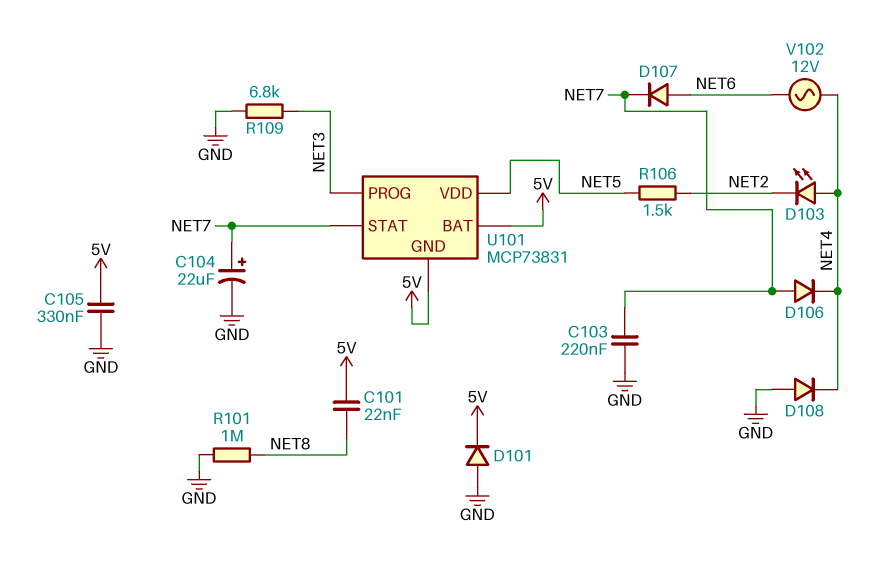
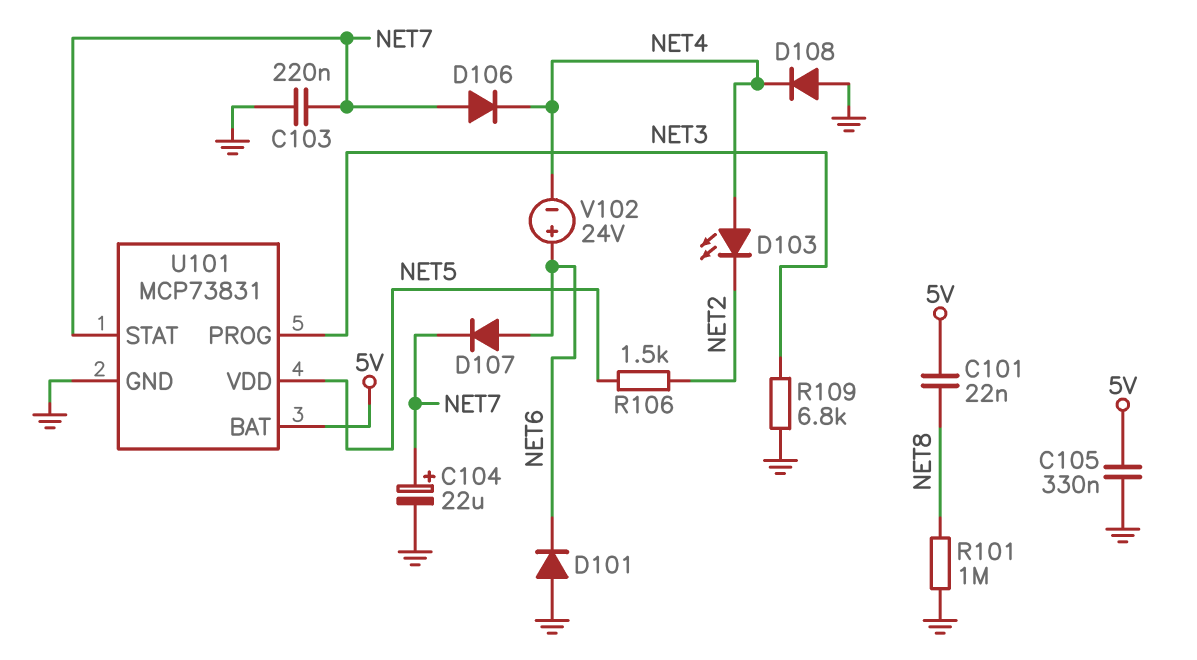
D101: diode (A GND, K 5V) -> diode (A GND, K NET6)
U101 pin GND: 5V -> GND
V102: AC 12V (NET4, NET6) -> 24V (plus NET6, minus NET4)

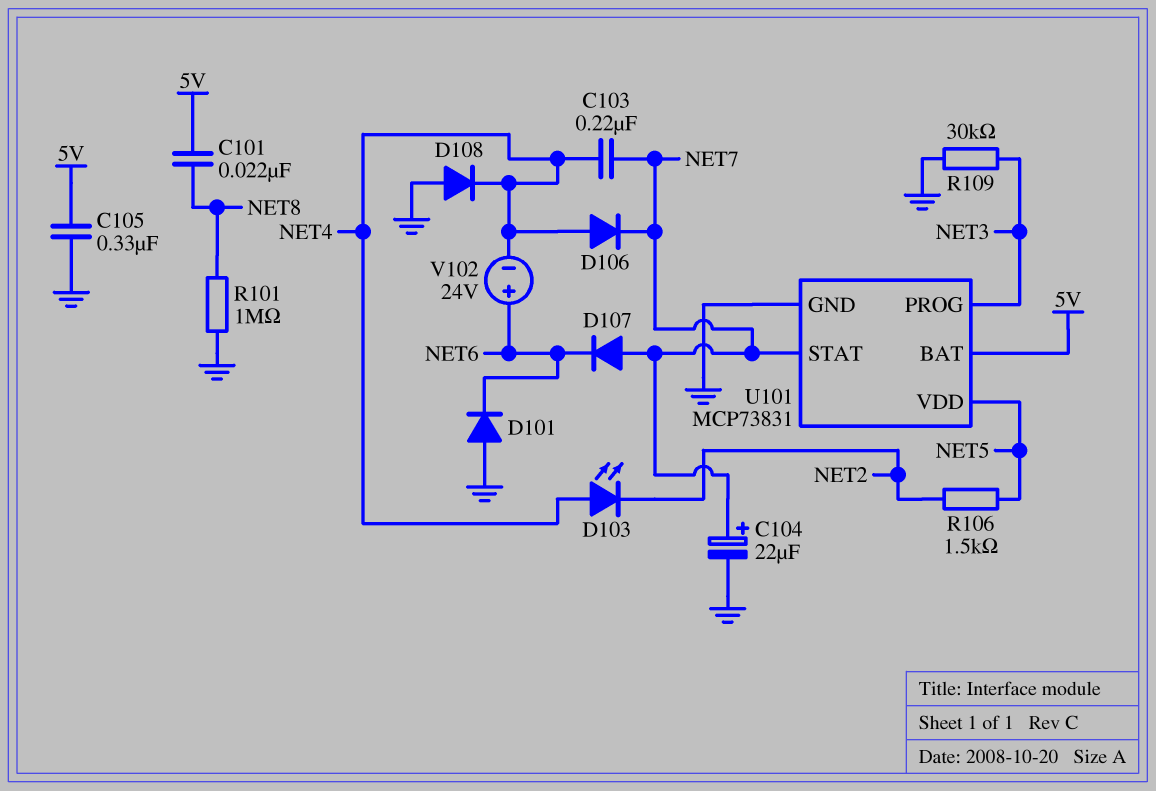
C103: 220nF (GND, NET7) -> 220nF (NET4, NET7)
D106: diode (A NET7, K NET4) -> diode (A NET4, K NET7)
D107: diode (A NET6, K NET7) -> diode (A NET7, K NET6)
R109: 6.8k (GND, NET3) -> 30k (GND, NET3)

